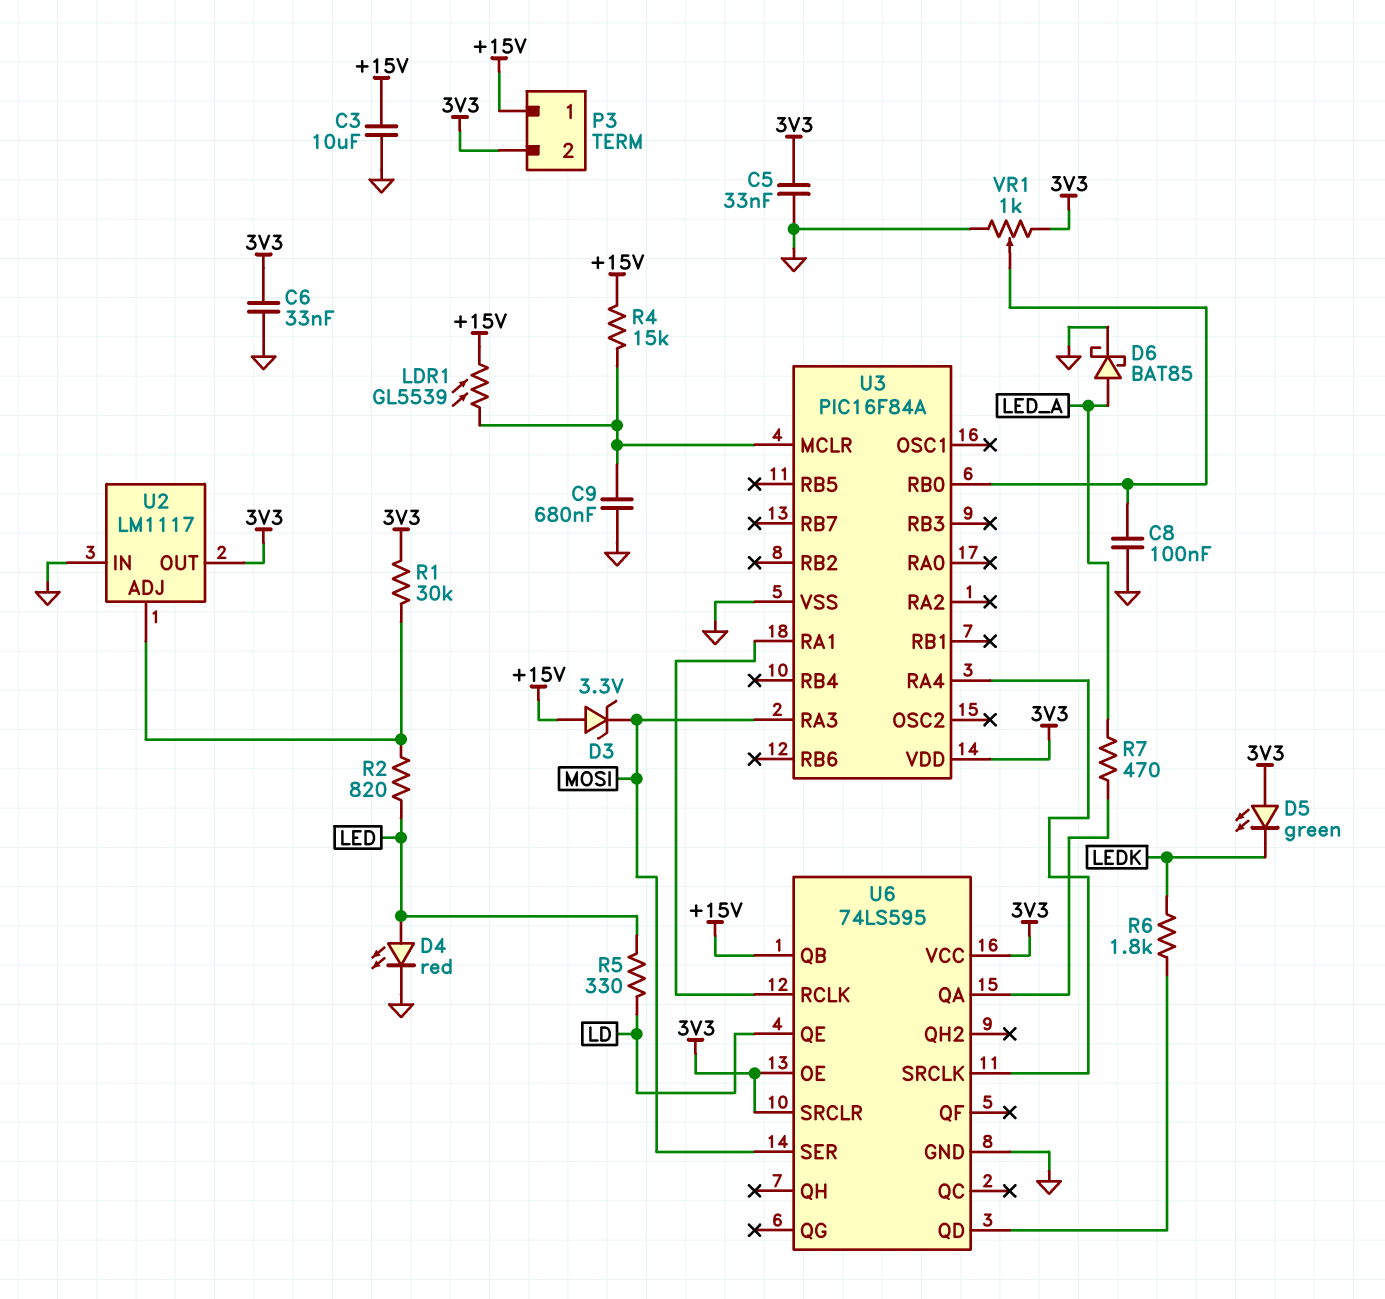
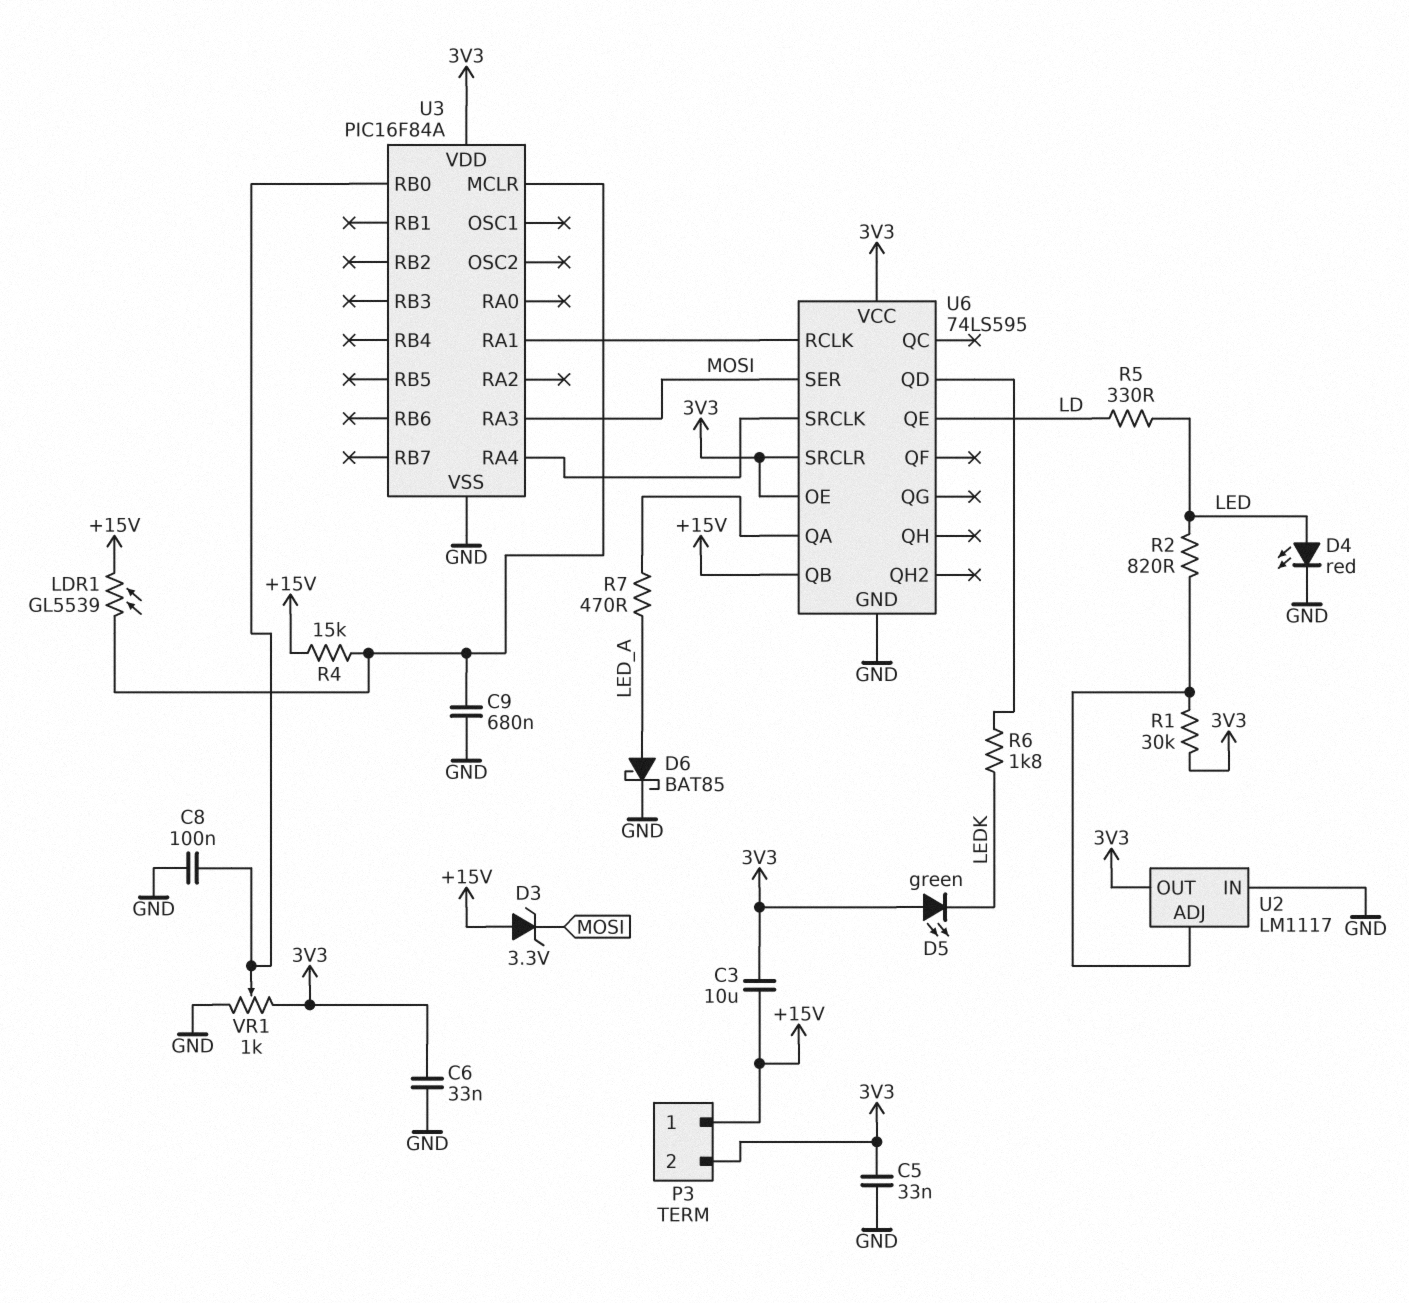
C3: 10uF (+15V, GND) -> 10uF (+15V, 3V3)

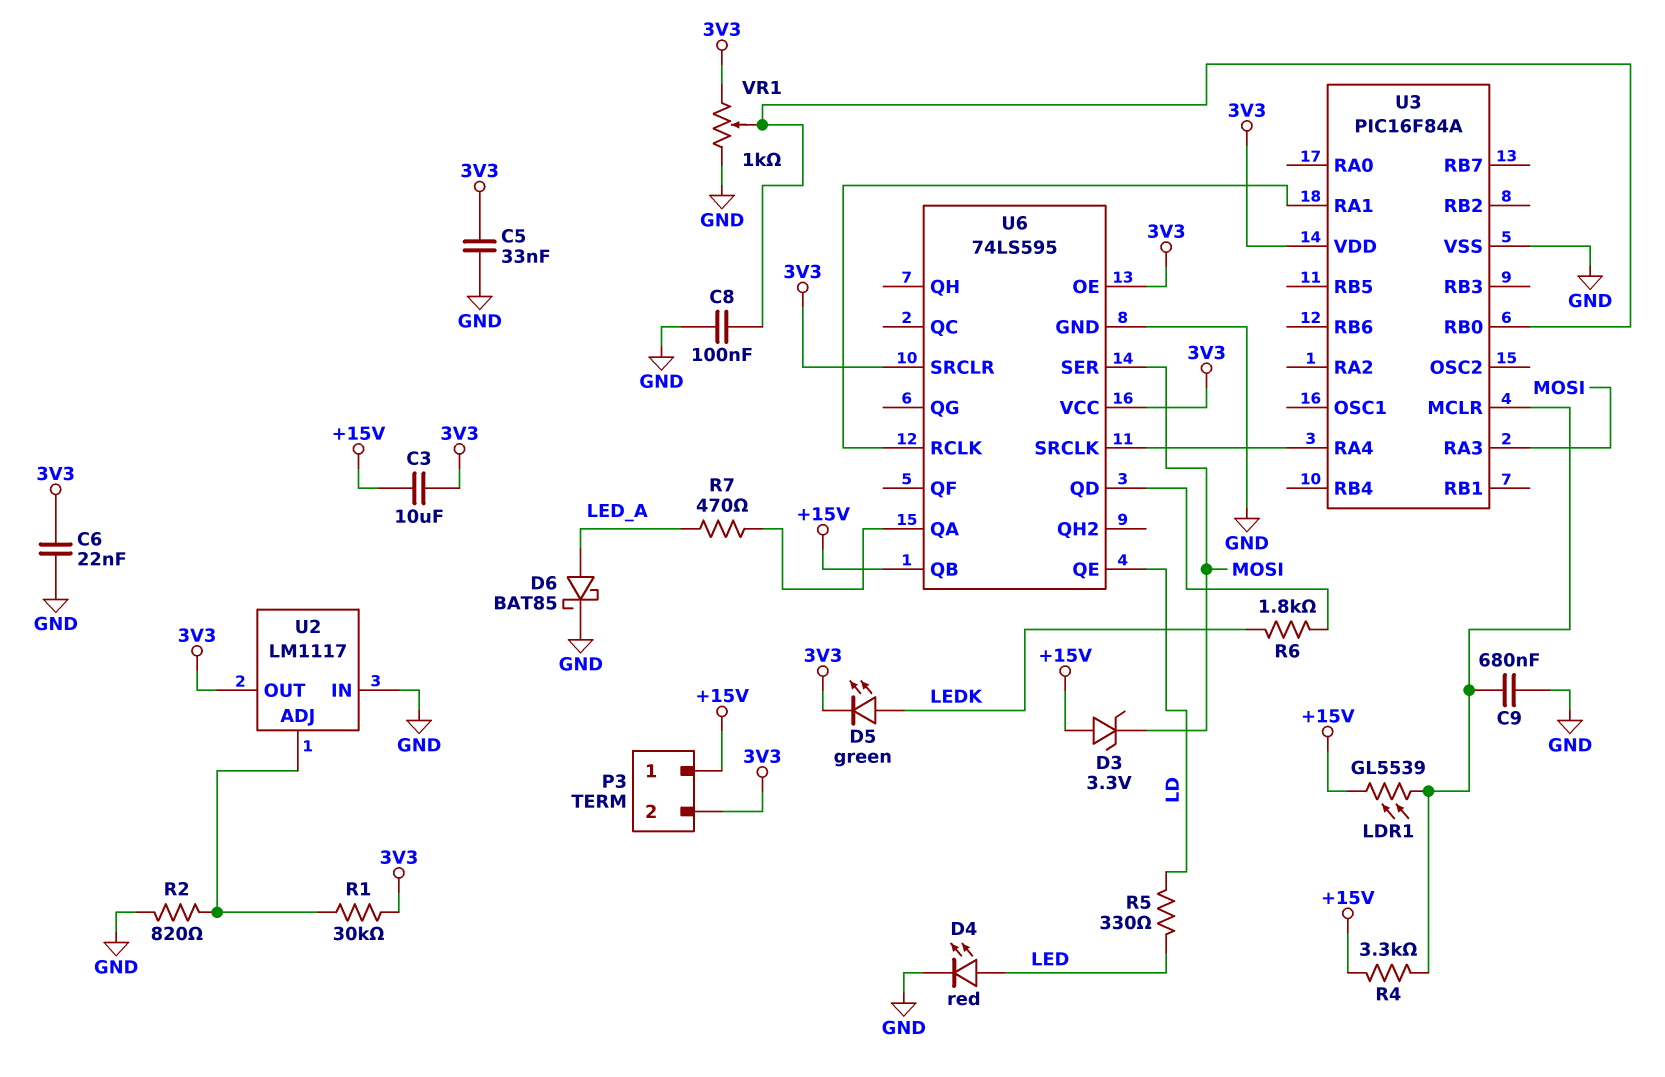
C6: 33nF (3V3, GND) -> 22nF (3V3, GND)
D5: LED green (A 3V3, K LEDK) -> LED green (A LEDK, K 3V3)
R2: 820 (LED, U2/ADJ) -> 820 (GND, U2/ADJ)
R4: 15k (+15V, U3/MCLR) -> 3.3k (+15V, U3/MCLR)

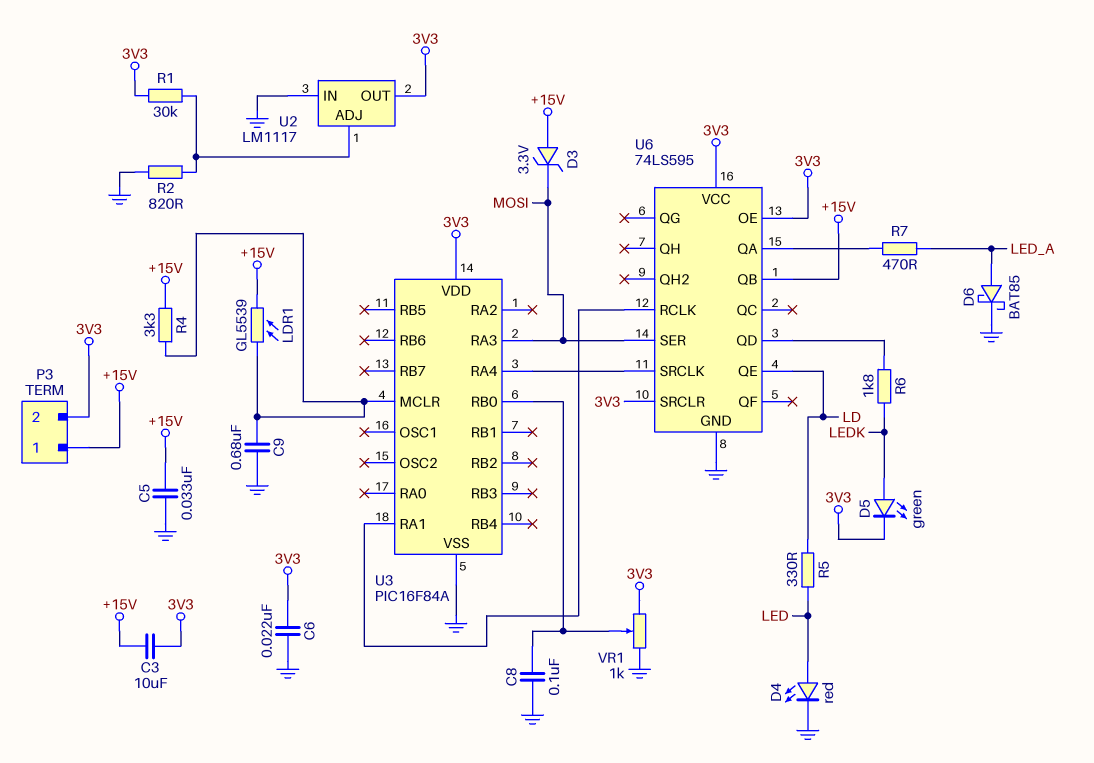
C5: 33nF (3V3, GND) -> 33nF (+15V, GND)

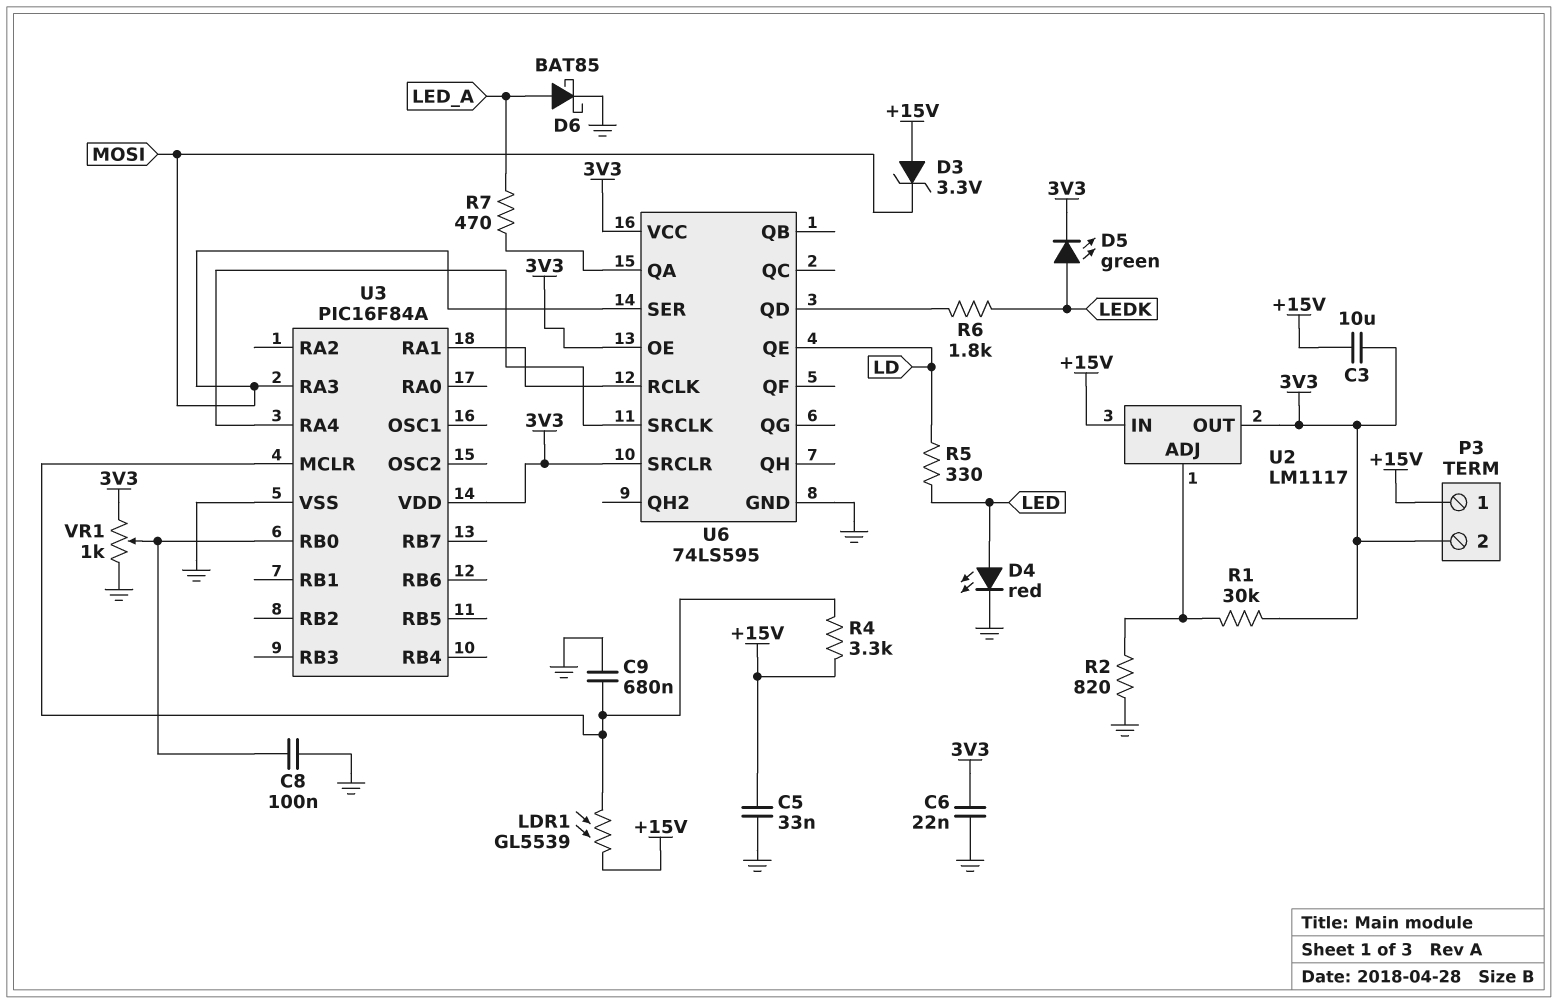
U2 pin IN: GND -> +15V
U6 pin QB: +15V -> none

